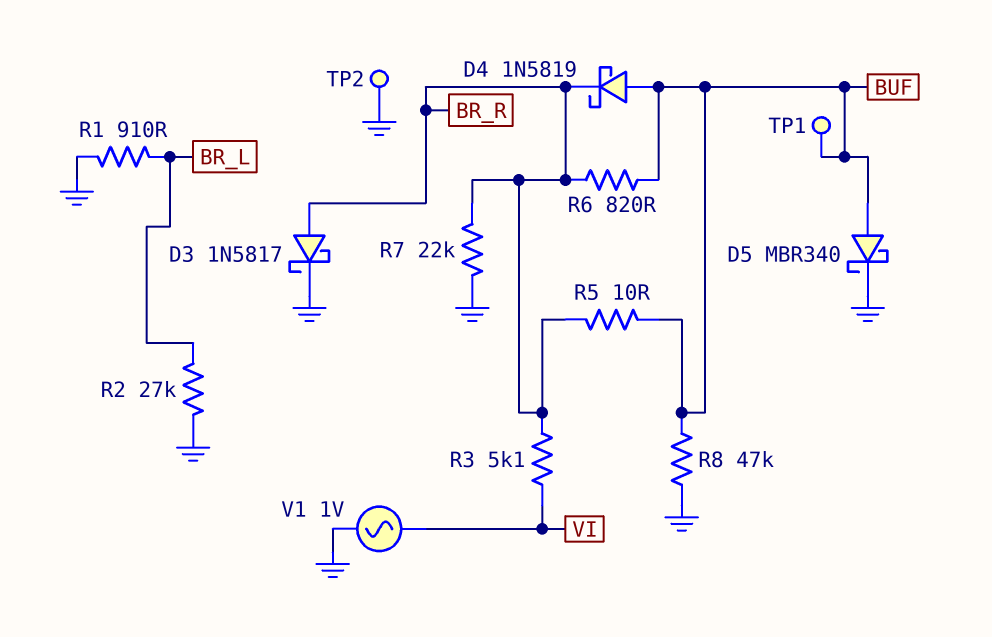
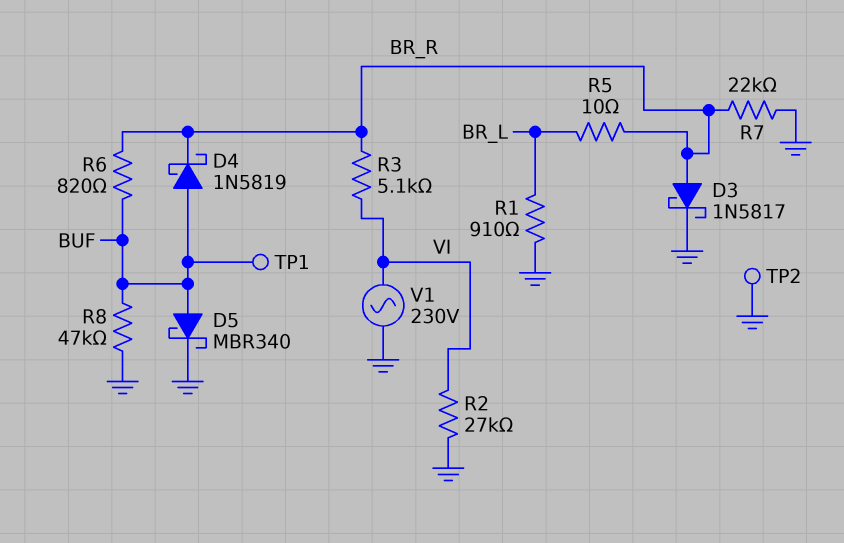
R2: 27k (BR_L, GND) -> 27k (GND, VI)
R5: 10 (BR_R, BUF) -> 10 (BR_L, BR_R)
V1: AC 1V (GND, VI) -> AC 230V (GND, VI)

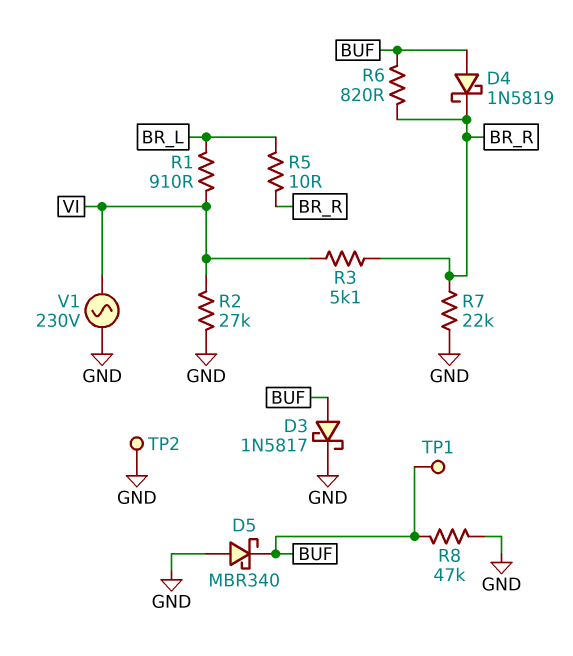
D3: schottky 1N5817 (A BR_R, K GND) -> schottky 1N5817 (A BUF, K GND)
D5: schottky MBR340 (A BUF, K GND) -> schottky MBR340 (A GND, K BUF)
R1: 910 (BR_L, GND) -> 910 (BR_L, VI)

